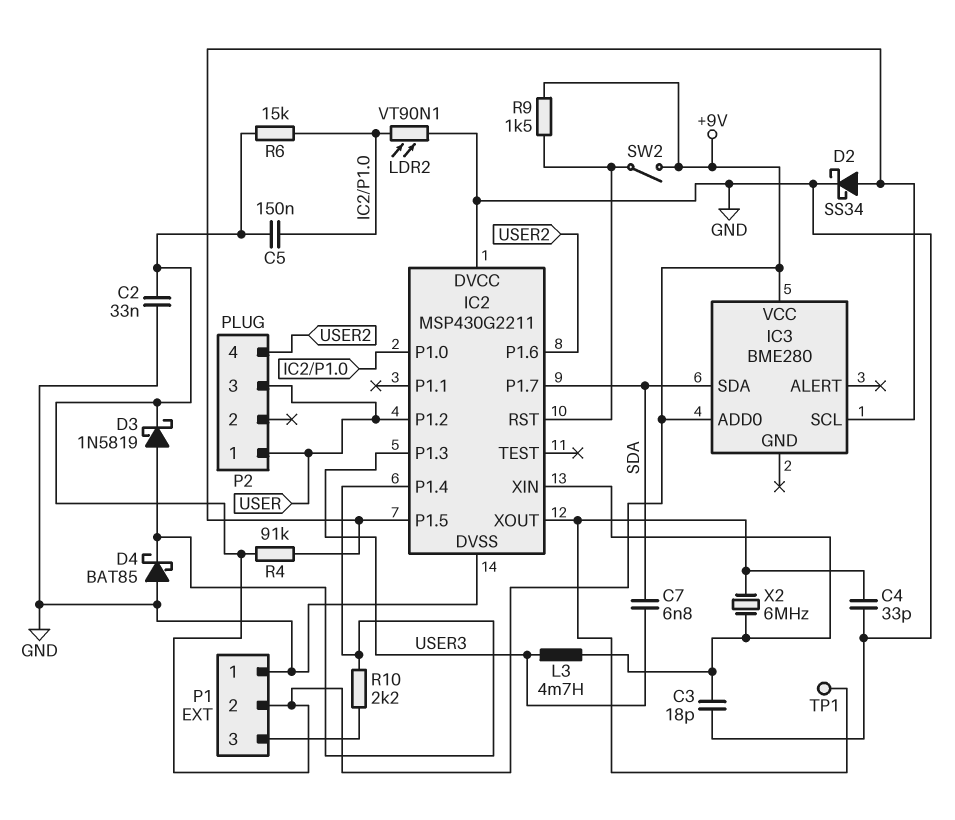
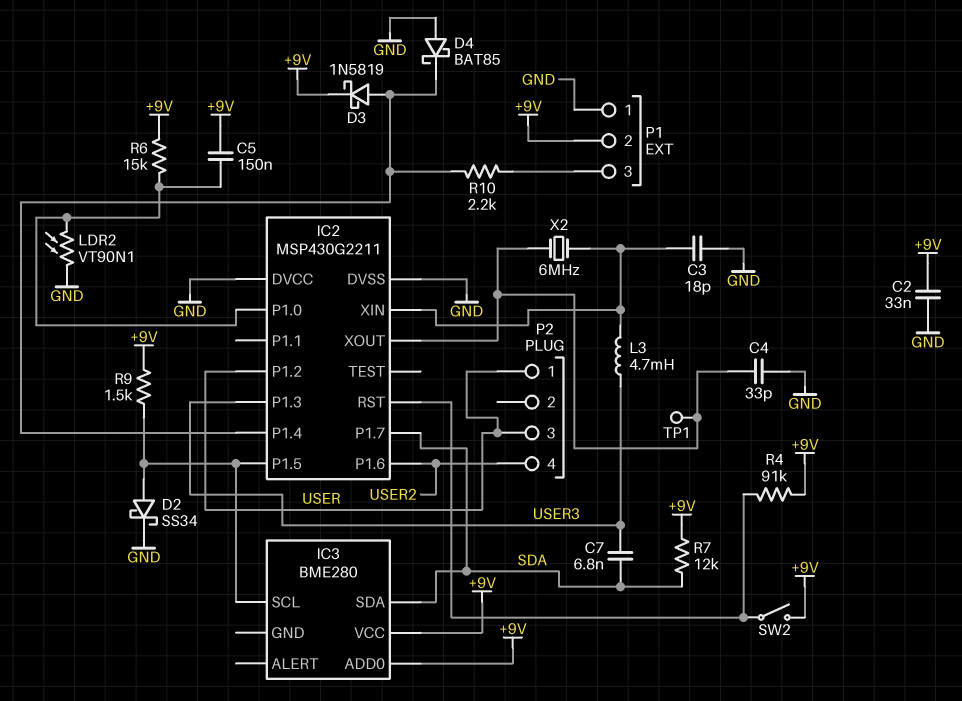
R4: 91k (+9V, IC2/P1.5) -> 91k (+9V, IC2/RST)
R7: none -> 12k (+9V, SDA)
R9: 1.5k (+9V, IC2/RST) -> 1.5k (+9V, IC2/P1.5)

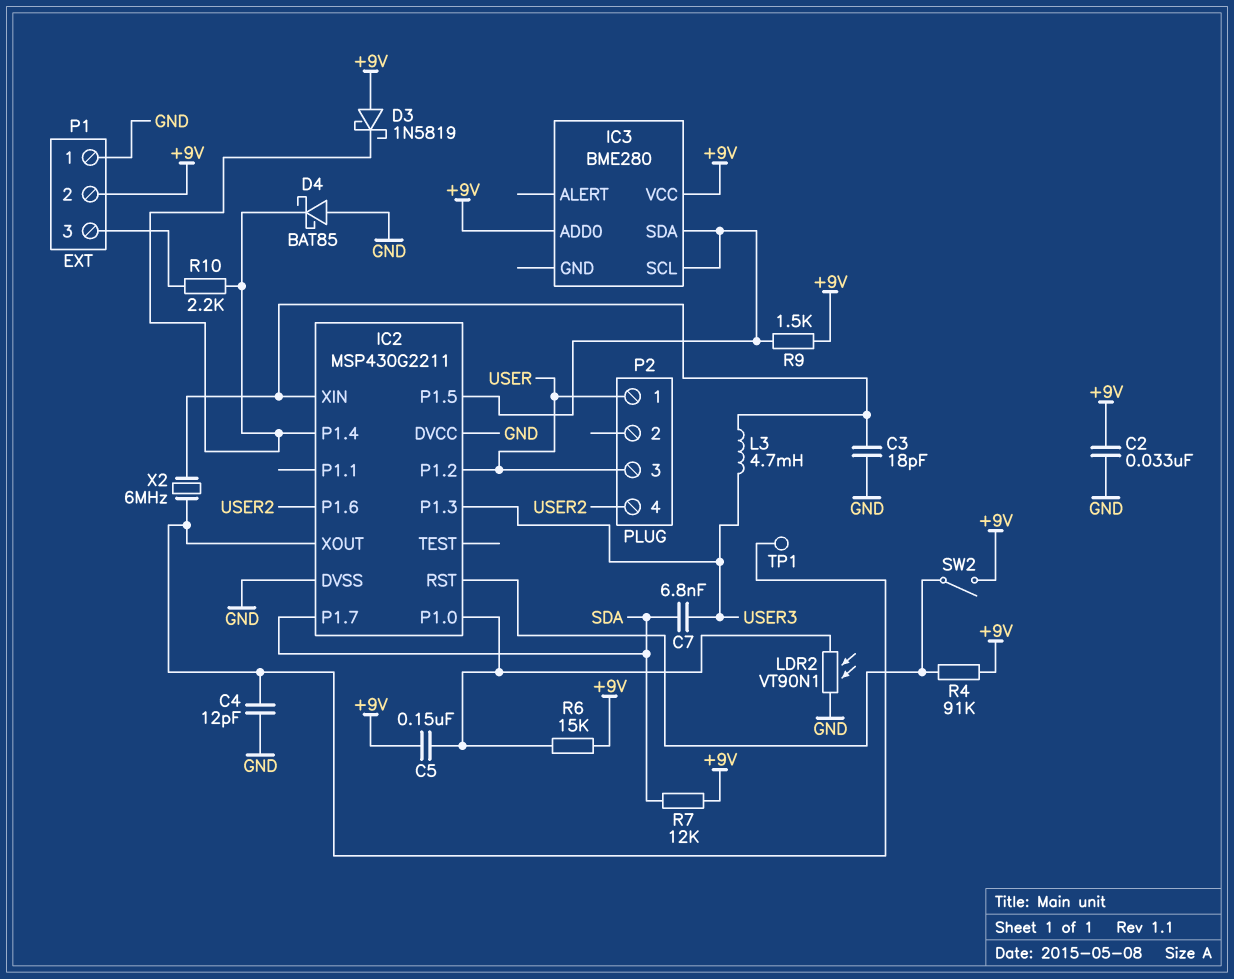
C4: 33pF (GND, IC2/XOUT) -> 12pF (GND, IC2/XOUT)
D2: schottky SS34 (A IC2/P1.5, K GND) -> none
D3: schottky 1N5819 (A IC2/P1.4, K +9V) -> schottky 1N5819 (A +9V, K IC2/P1.4)
IC3 pin SDA: SDA -> IC2/P1.5

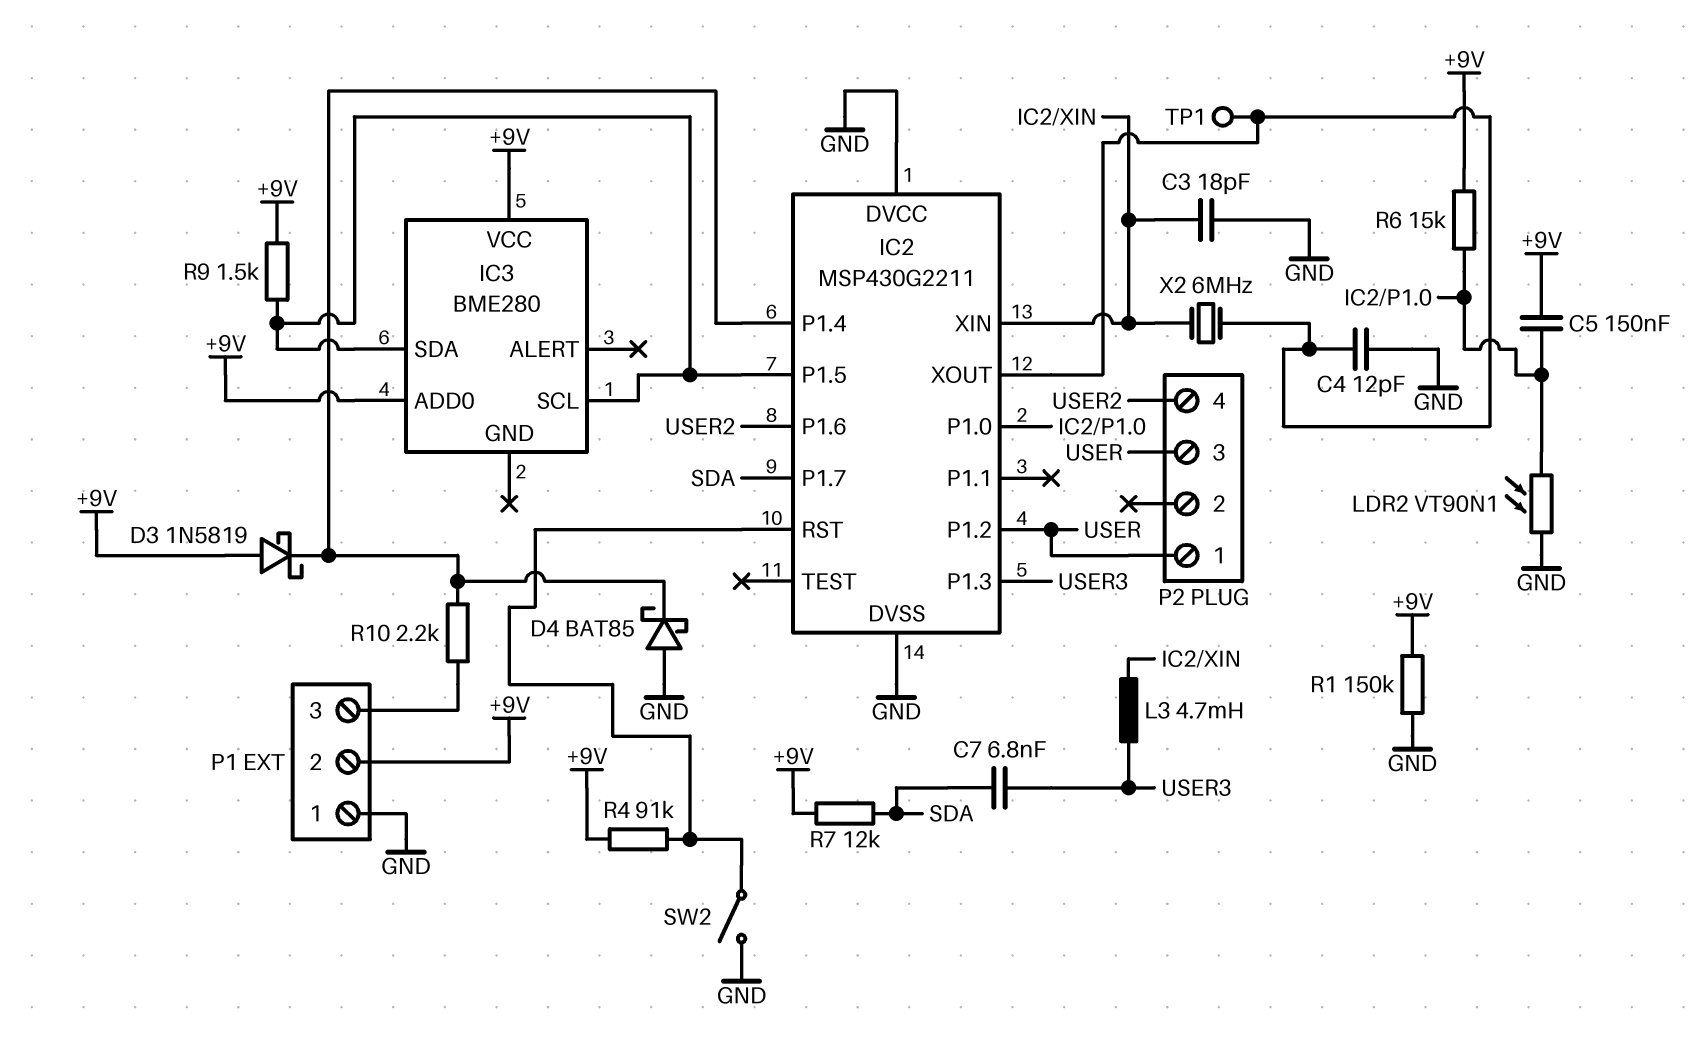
C2: 33nF (+9V, GND) -> none
R1: none -> 150k (+9V, GND)
SW2: switch (+9V, IC2/RST) -> switch (GND, IC2/RST)

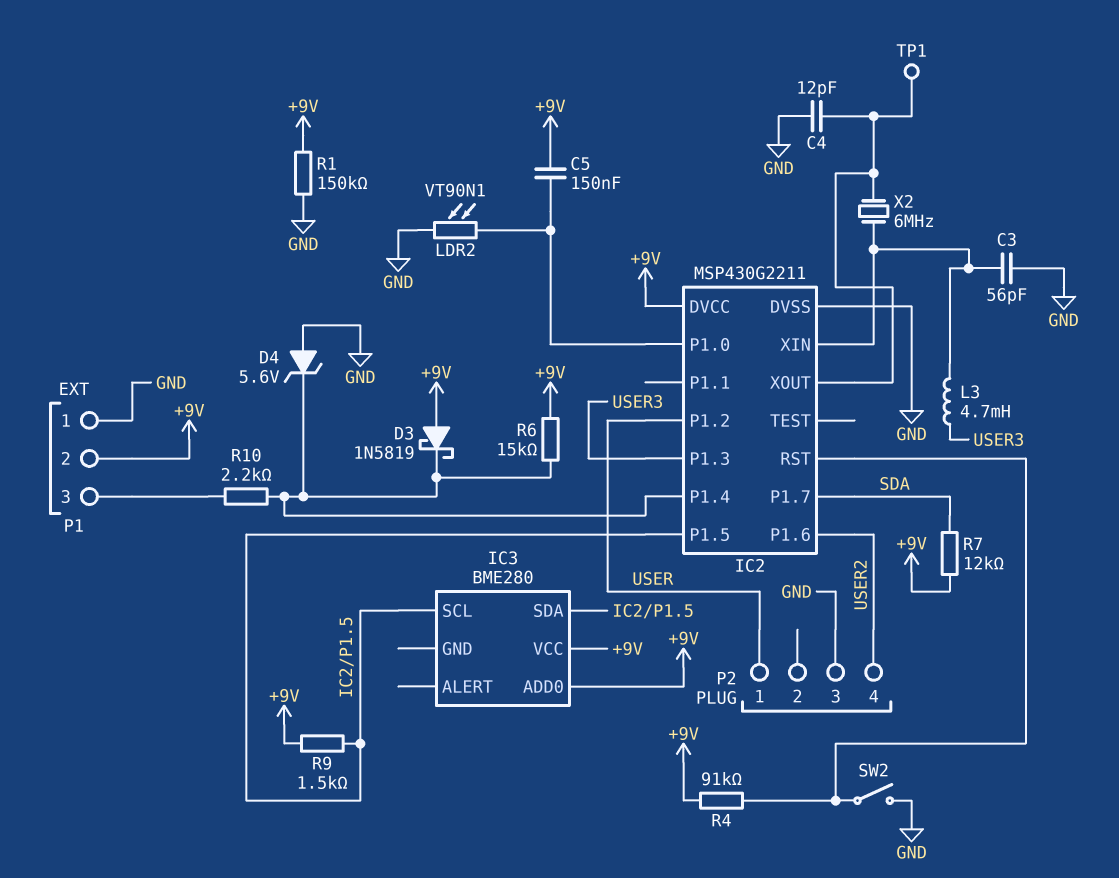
C3: 18pF (GND, IC2/XIN) -> 56pF (GND, IC2/XIN)
C7: 6.8nF (SDA, USER3) -> none
D4: schottky BAT85 (A GND, K IC2/P1.4) -> zener 5.6V (A GND, K IC2/P1.4)
IC2 pin DVCC: GND -> +9V
P2 pin 3: USER -> GND
R6: 15k (+9V, IC2/P1.0) -> 15k (+9V, IC2/P1.4)

